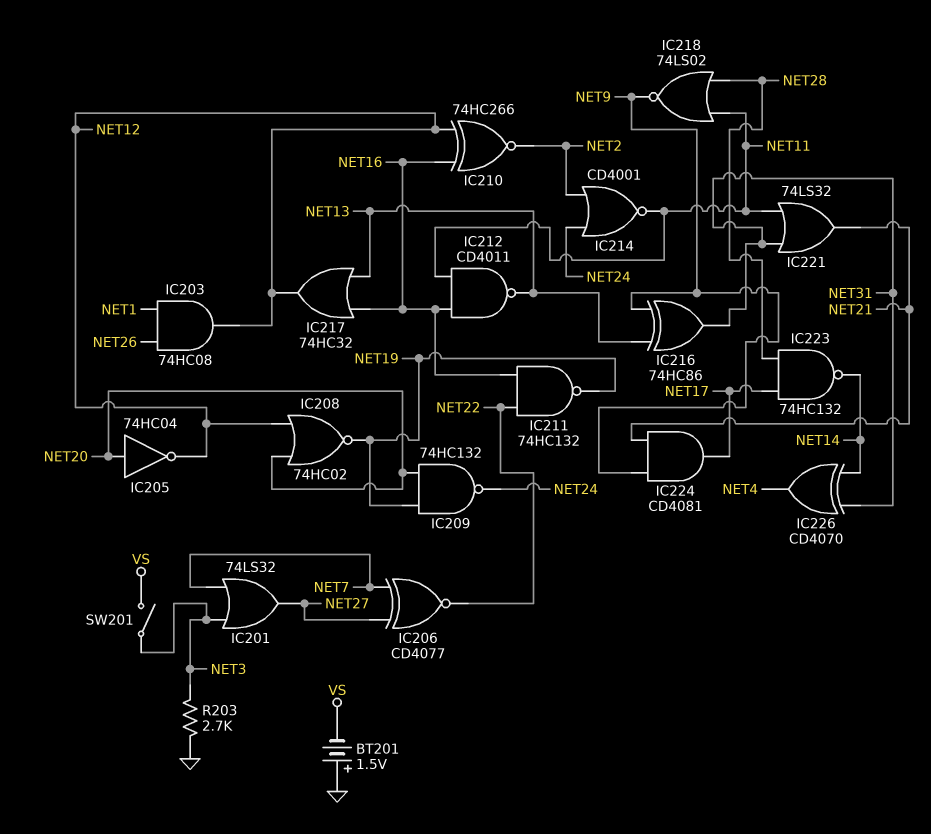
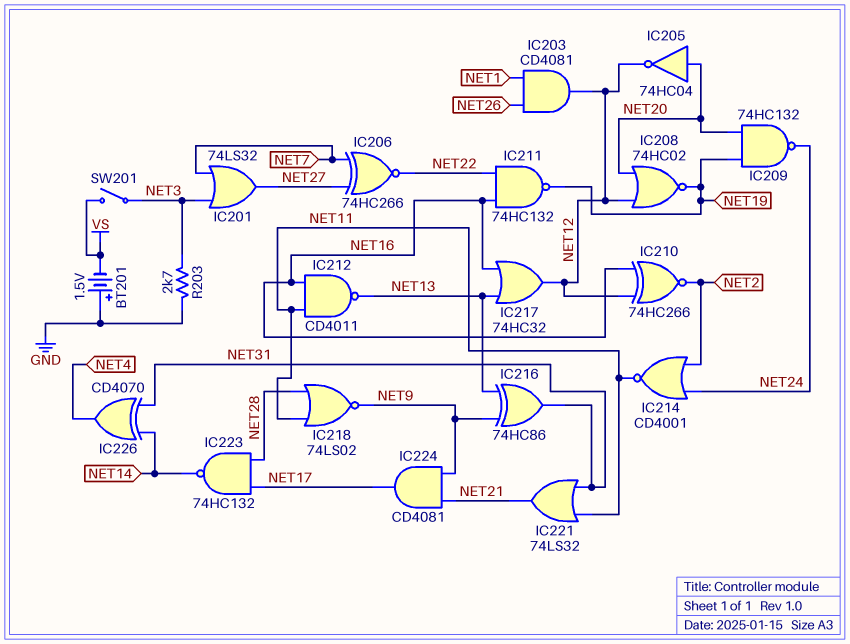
IC203: AND 74HC08 (in NET1, in NET26, out NET12) -> AND CD4081 (in NET1, in NET26, out NET12)
IC206: XNOR CD4077 (in NET7, in NET27, out NET22) -> XNOR 74HC266 (in NET7, in NET27, out NET22)

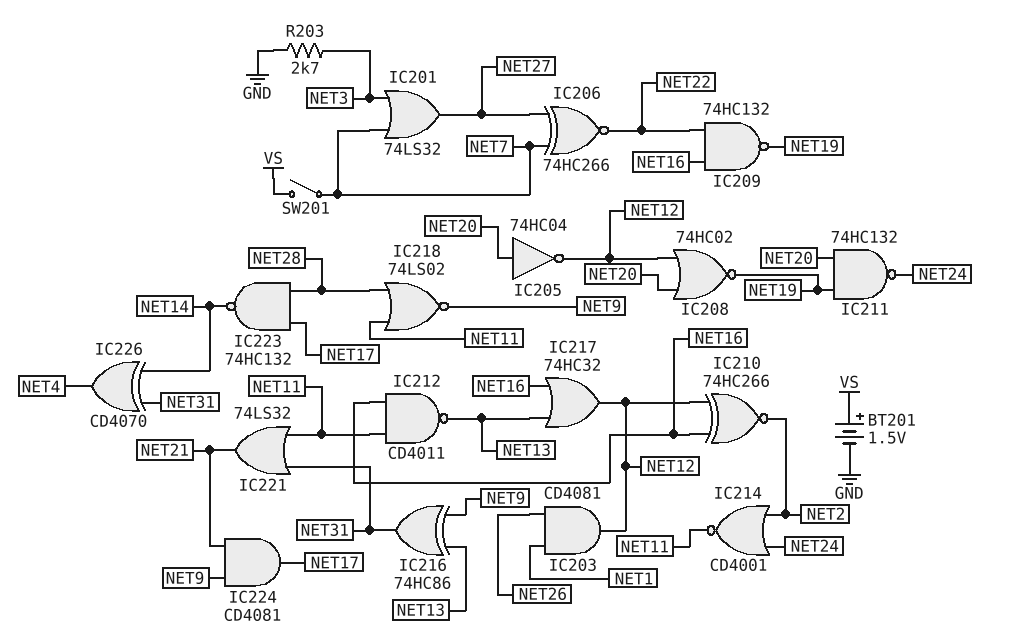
BT201: 1.5V (plus GND, minus VS) -> 1.5V (plus VS, minus GND)
IC209: NAND 74HC132 (in NET19, in NET20, out NET24) -> NAND 74HC132 (in NET16, in NET22, out NET19)
IC211: NAND 74HC132 (in NET16, in NET22, out NET19) -> NAND 74HC132 (in NET19, in NET20, out NET24)
SW201: switch (NET3, VS) -> switch (NET7, VS)

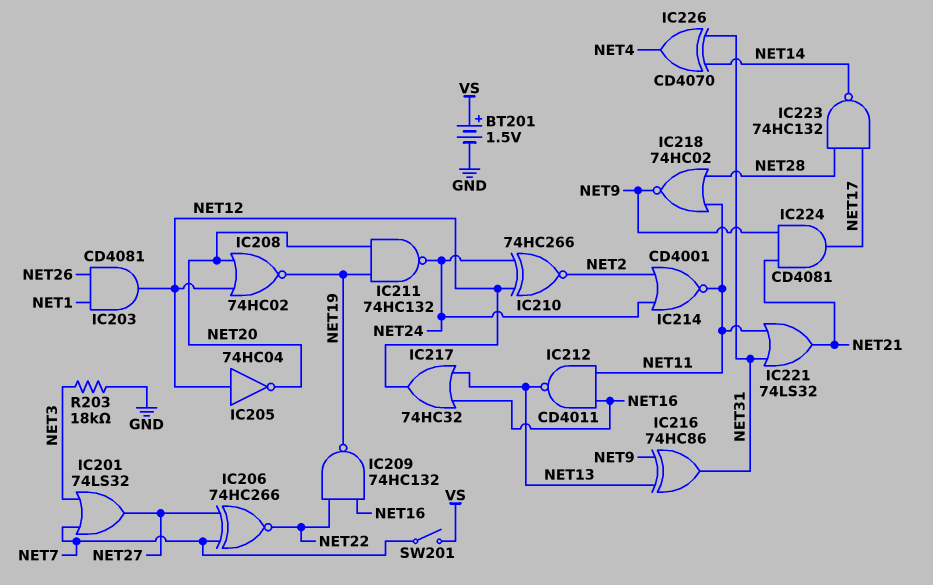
IC205: NOT 74HC04 (in NET20, out NET12) -> NOT 74HC04 (in NET12, out NET20)
IC210: XNOR 74HC266 (in NET12, in NET16, out NET2) -> XNOR 74HC266 (in NET12, in NET24, out NET2)
IC218: NOR 74LS02 (in NET11, in NET28, out NET9) -> NOR 74HC02 (in NET11, in NET28, out NET9)
R203: 2.7k (GND, NET3) -> 18k (GND, NET3)

